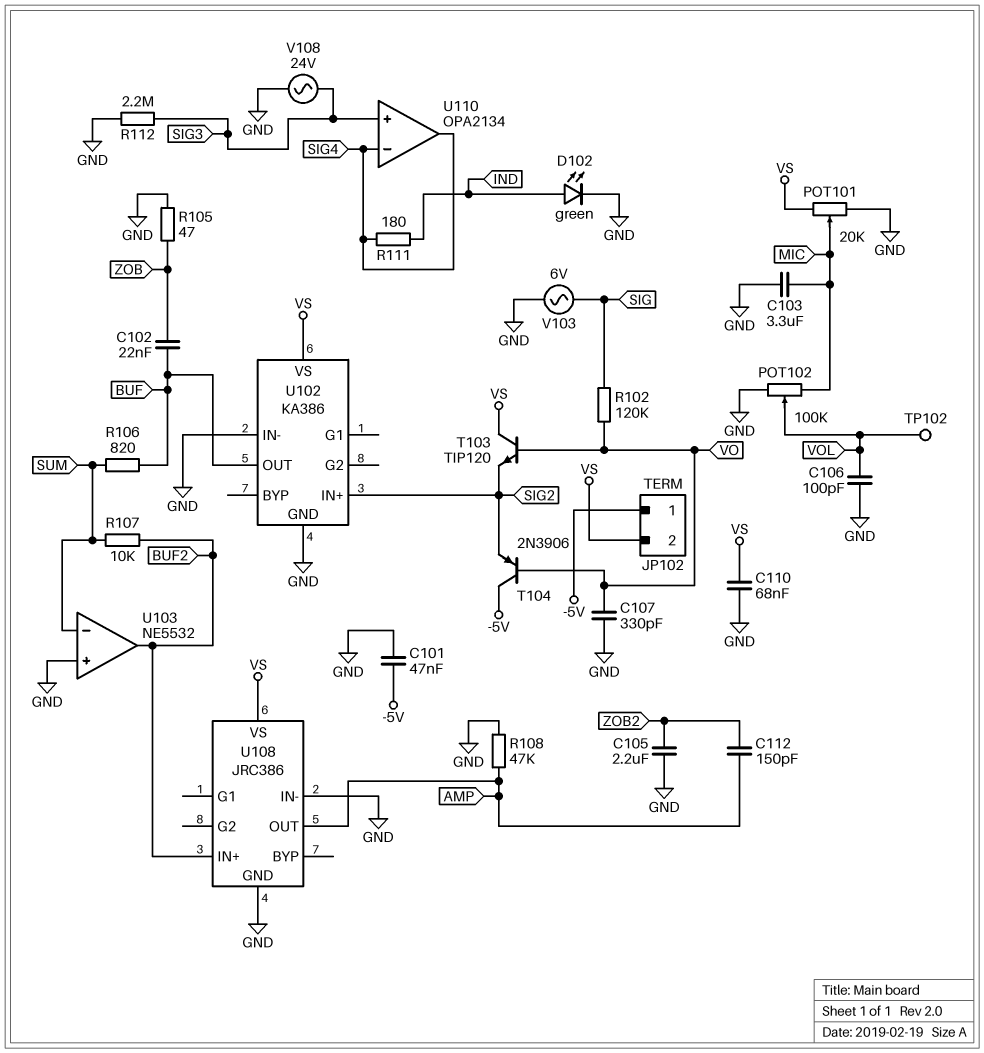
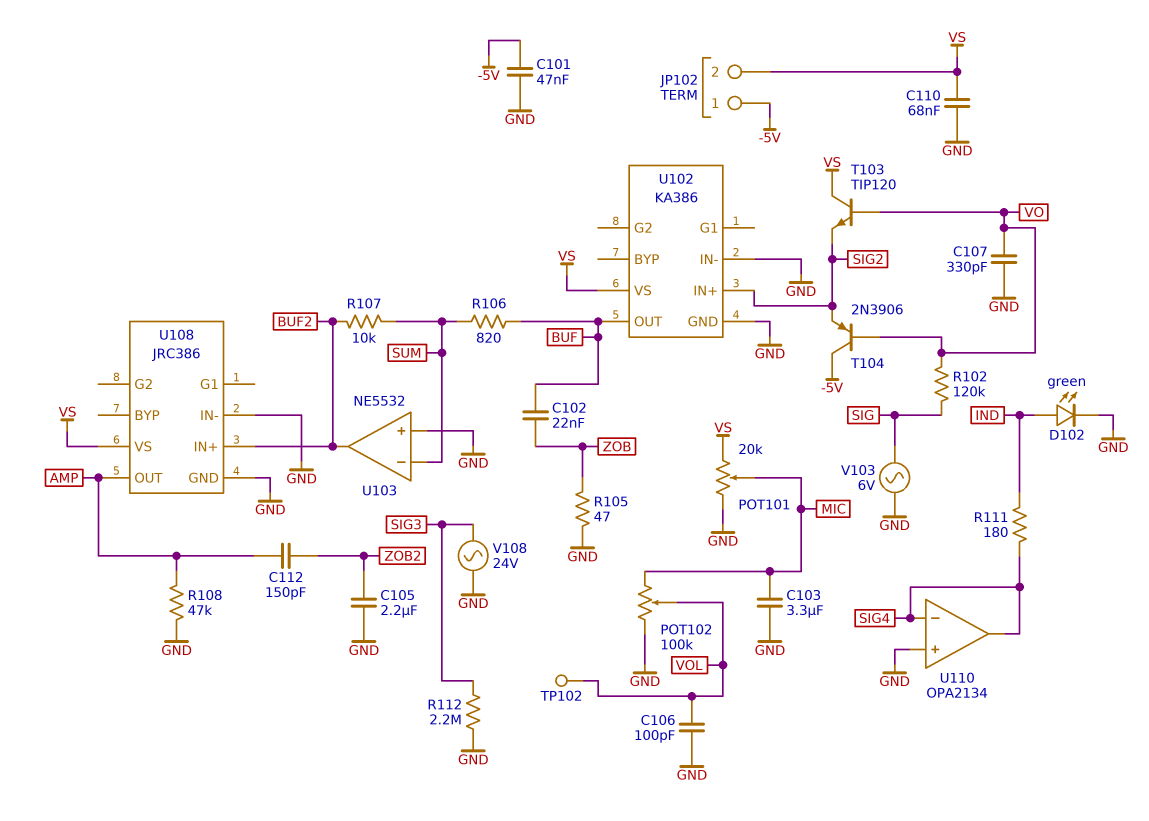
U110 pin in+: SIG3 -> GND

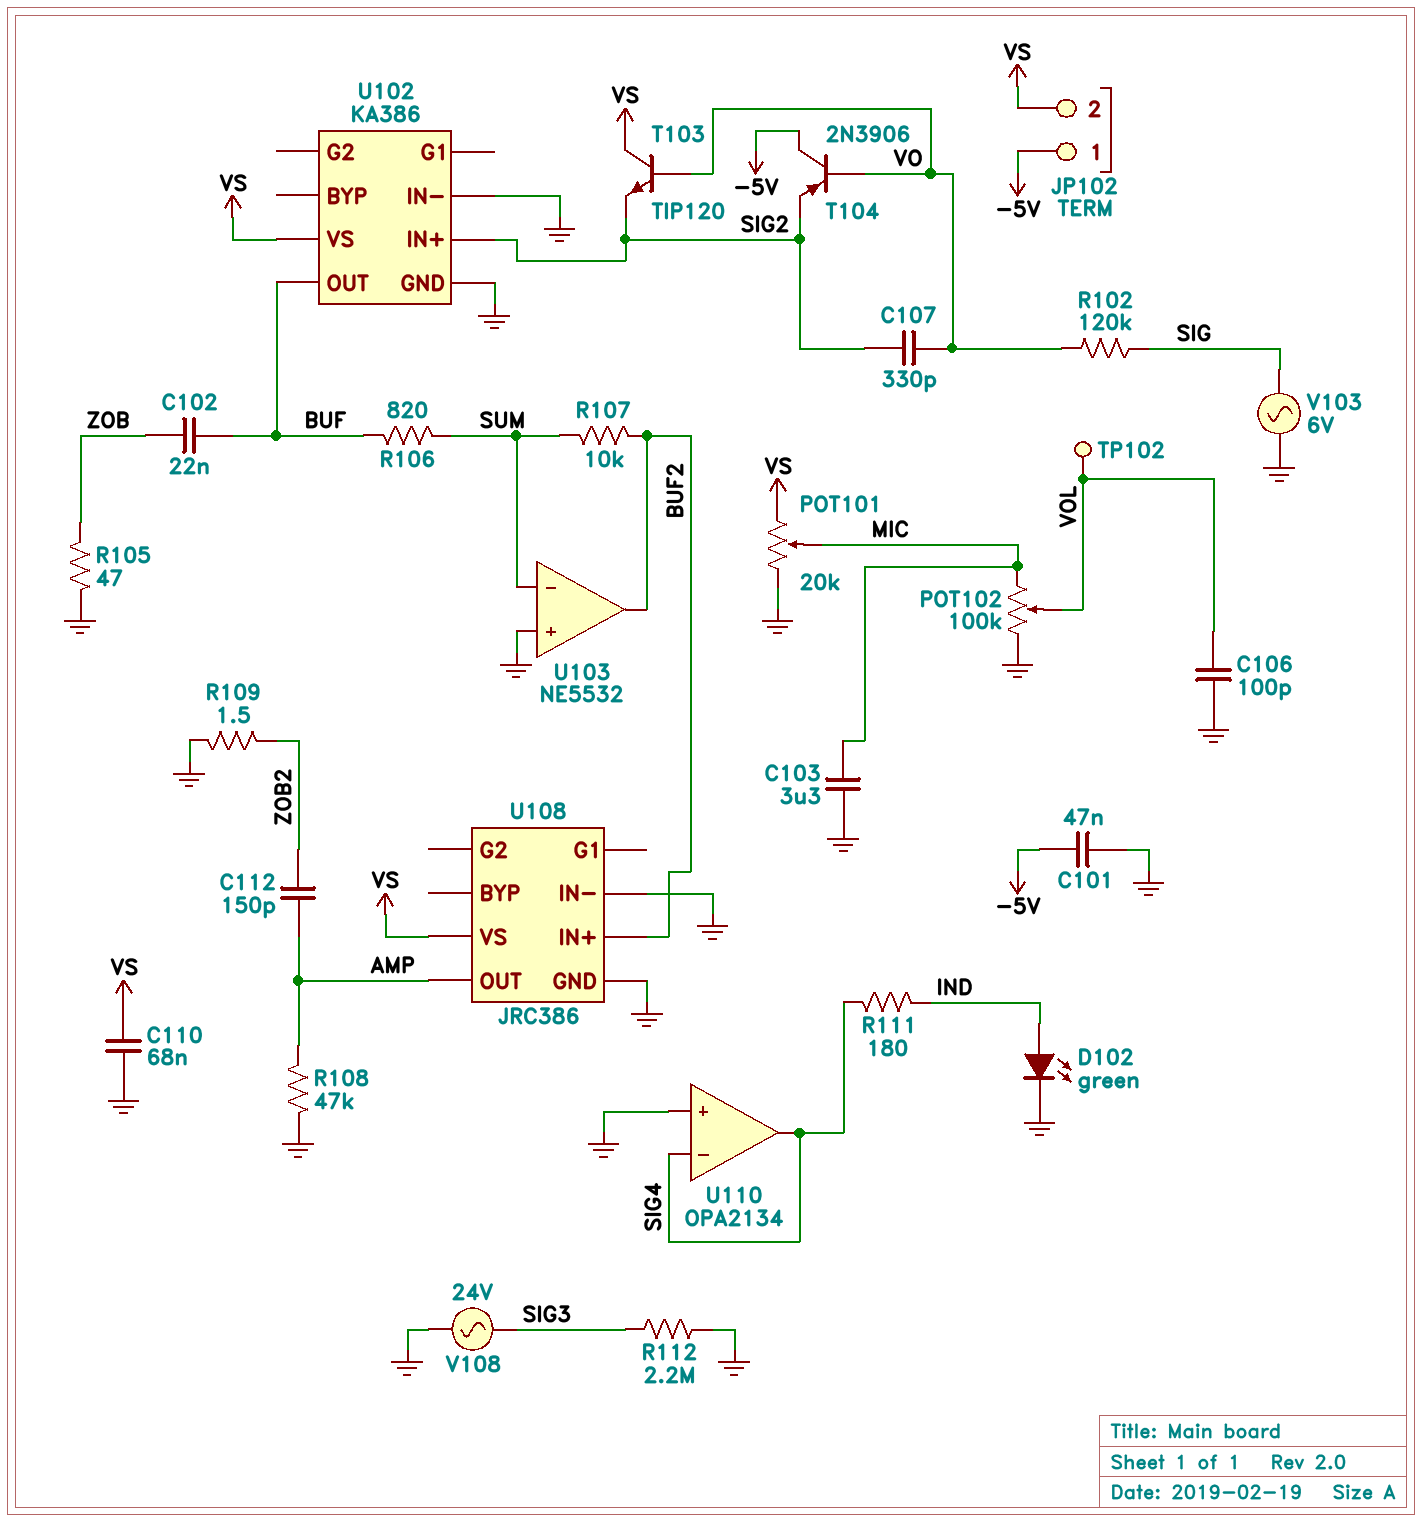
C105: 2.2uF (GND, ZOB2) -> none
C107: 330pF (GND, VO) -> 330pF (SIG2, VO)
R109: none -> 1.5 (GND, ZOB2)

